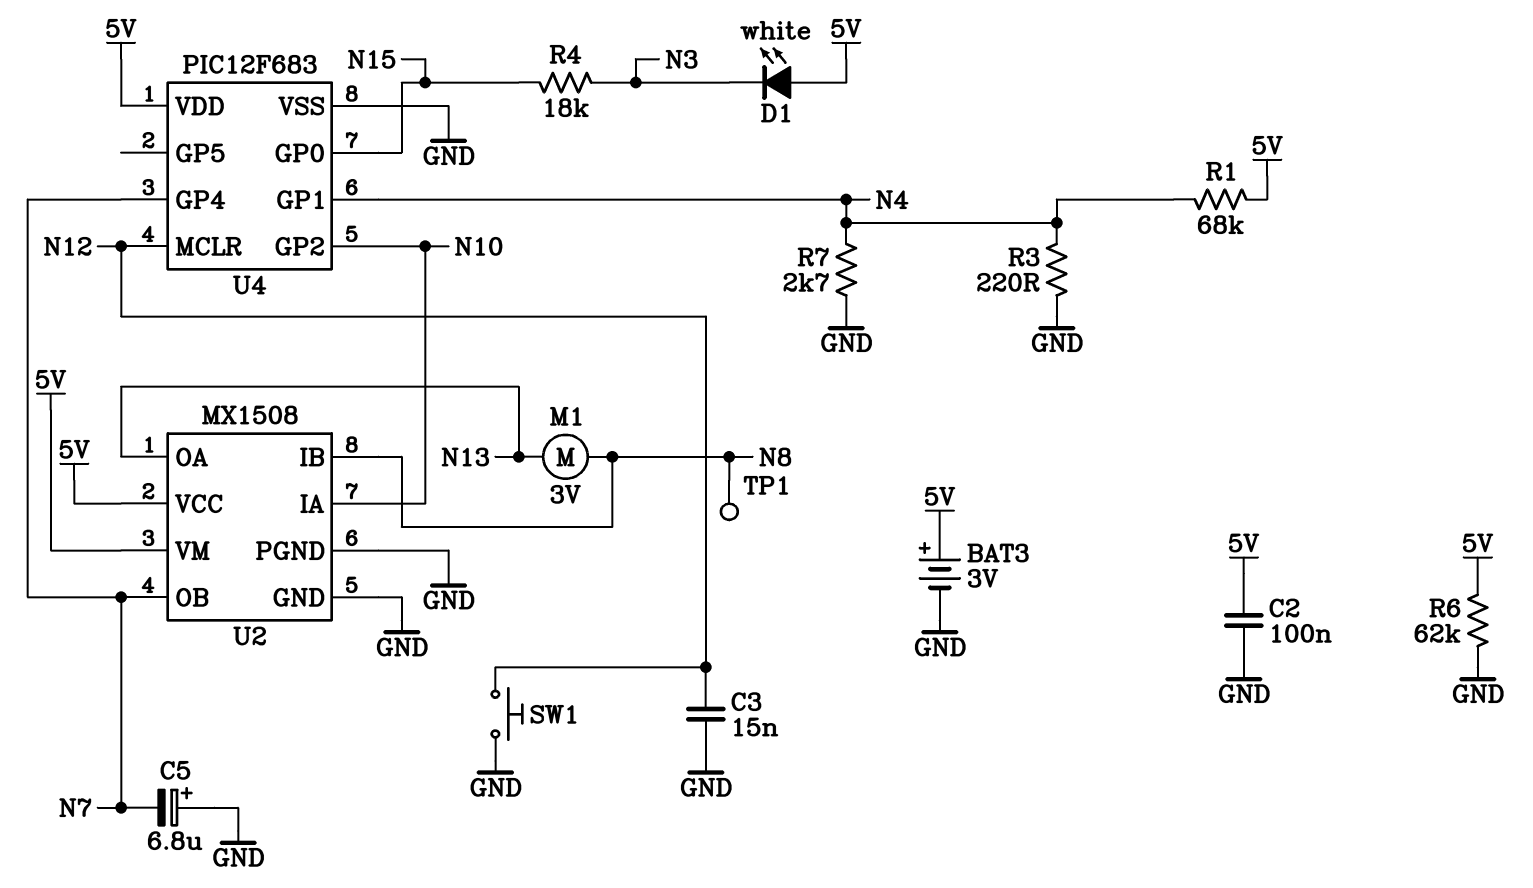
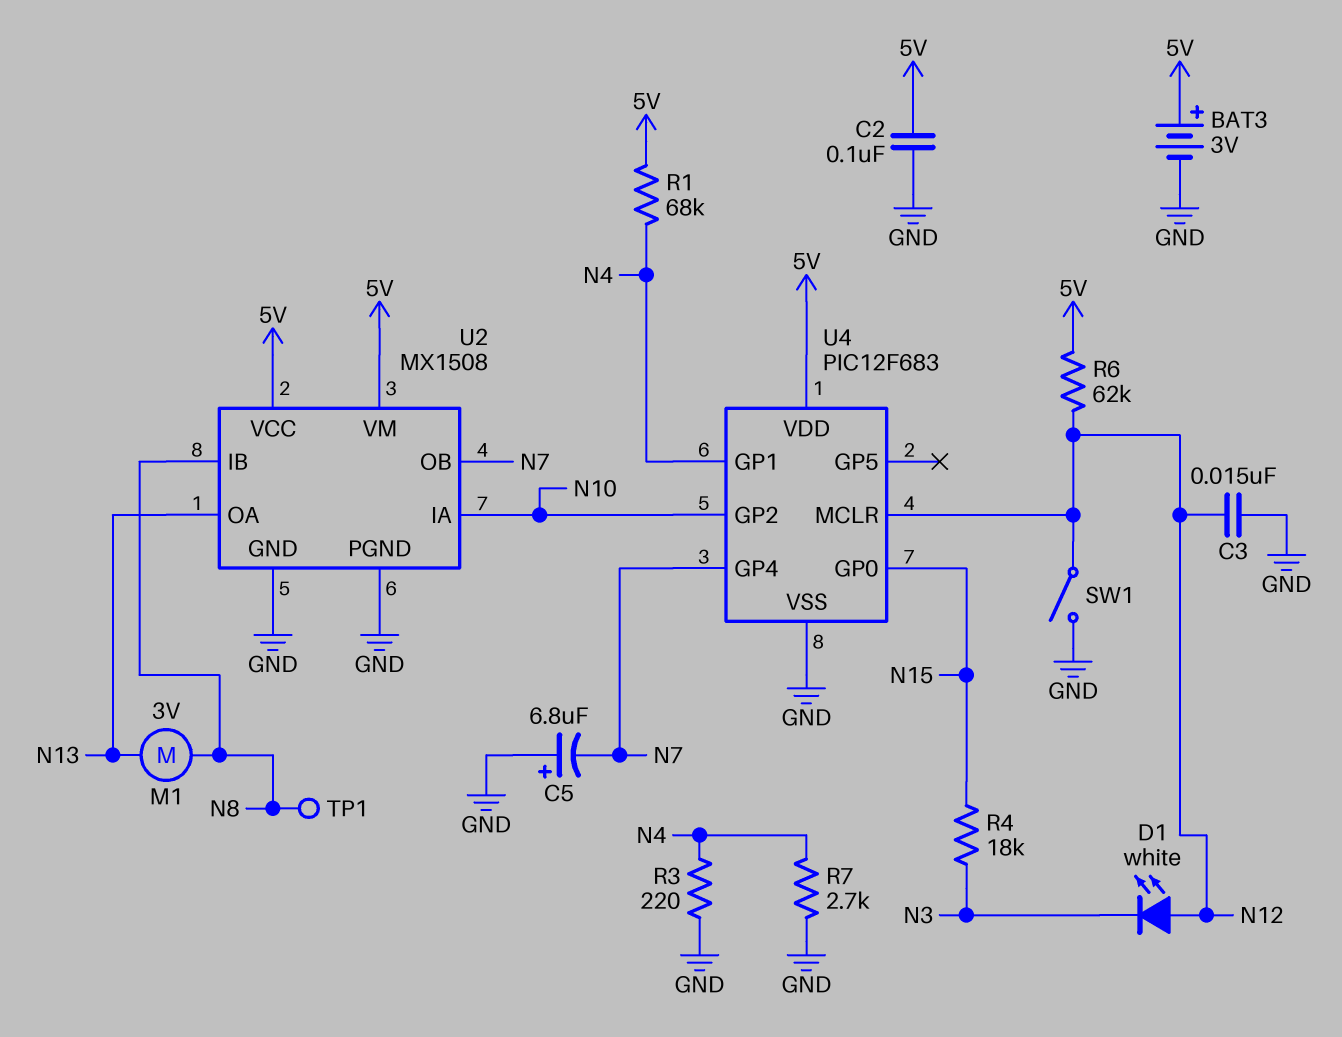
D1: LED white (A 5V, K N3) -> LED white (A N12, K N3)
R6: 62k (5V, GND) -> 62k (5V, N12)
SW1: button (GND, N12) -> switch (GND, N12)

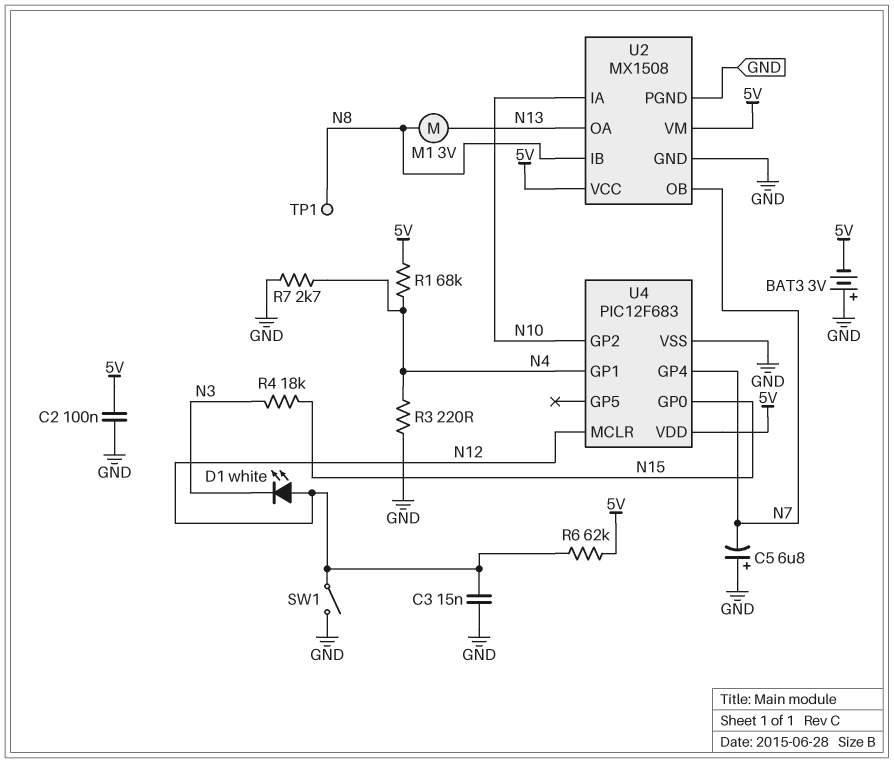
BAT3: 3V (plus 5V, minus GND) -> 3V (plus GND, minus 5V)

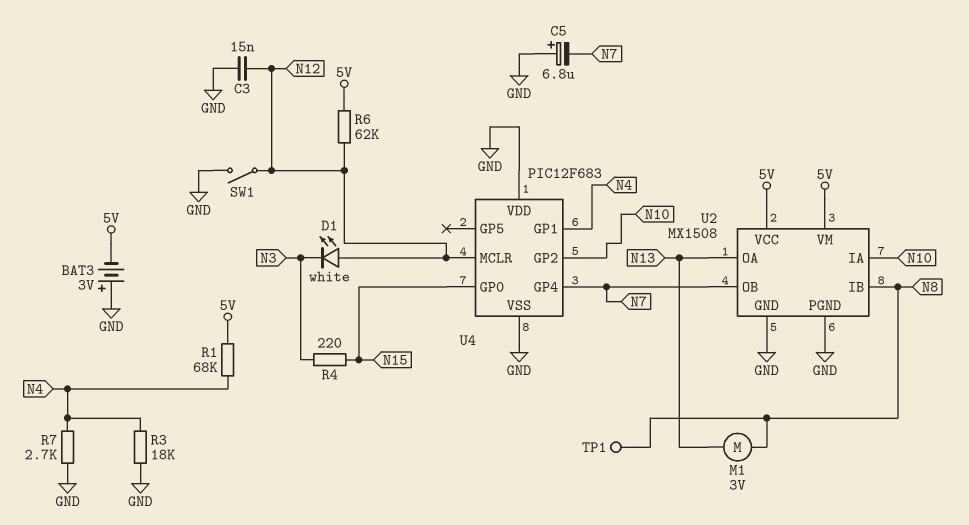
C2: 100nF (5V, GND) -> none
R3: 220 (GND, N4) -> 18k (GND, N4)
R4: 18k (N3, N15) -> 220 (N3, N15)
U4 pin VDD: 5V -> GND

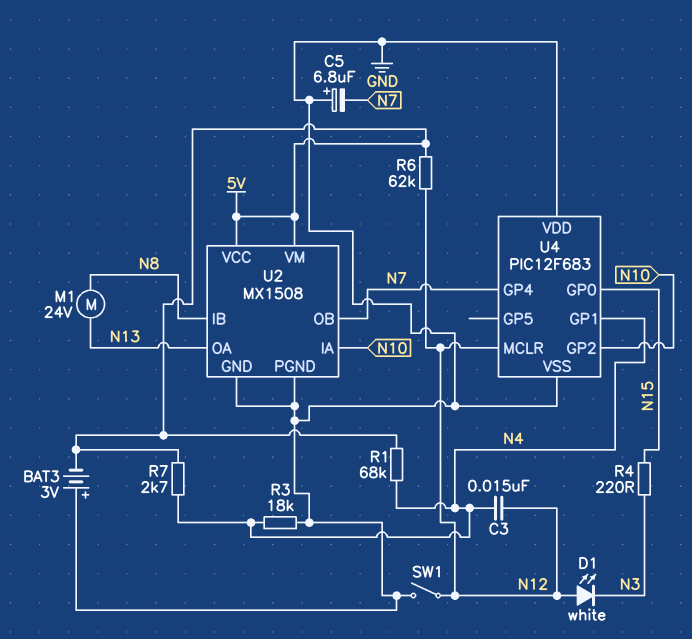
C3: 15nF (GND, N12) -> 15nF (N4, N12)
M1: motor 3V (N8, N13) -> motor 24V (N8, N13)
R7: 2.7k (GND, N4) -> 2.7k (5V, N4)
TP1: test point (N8) -> none

